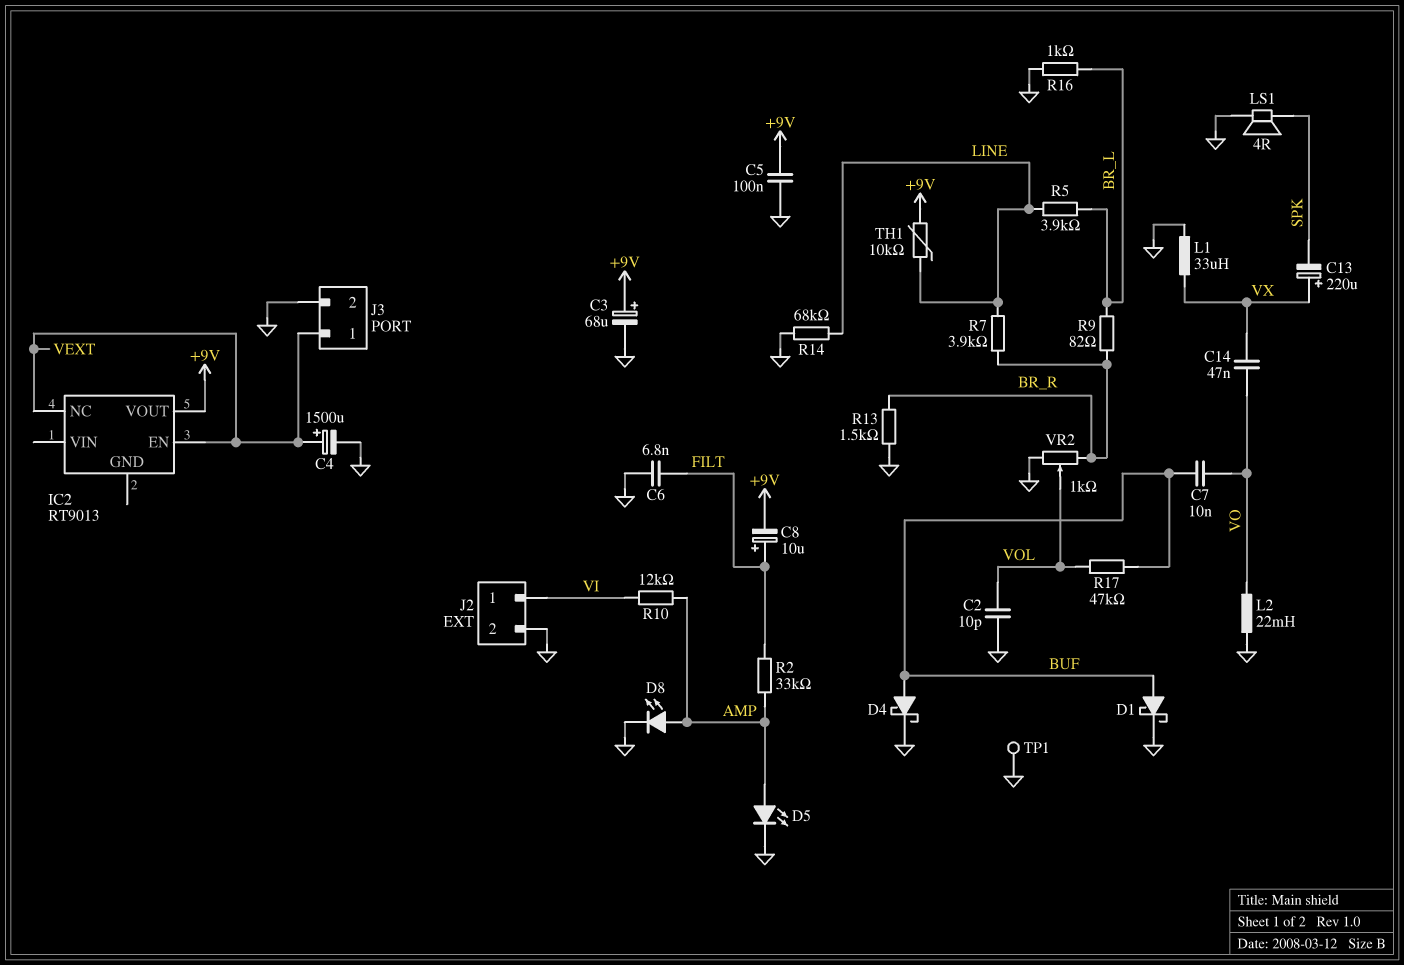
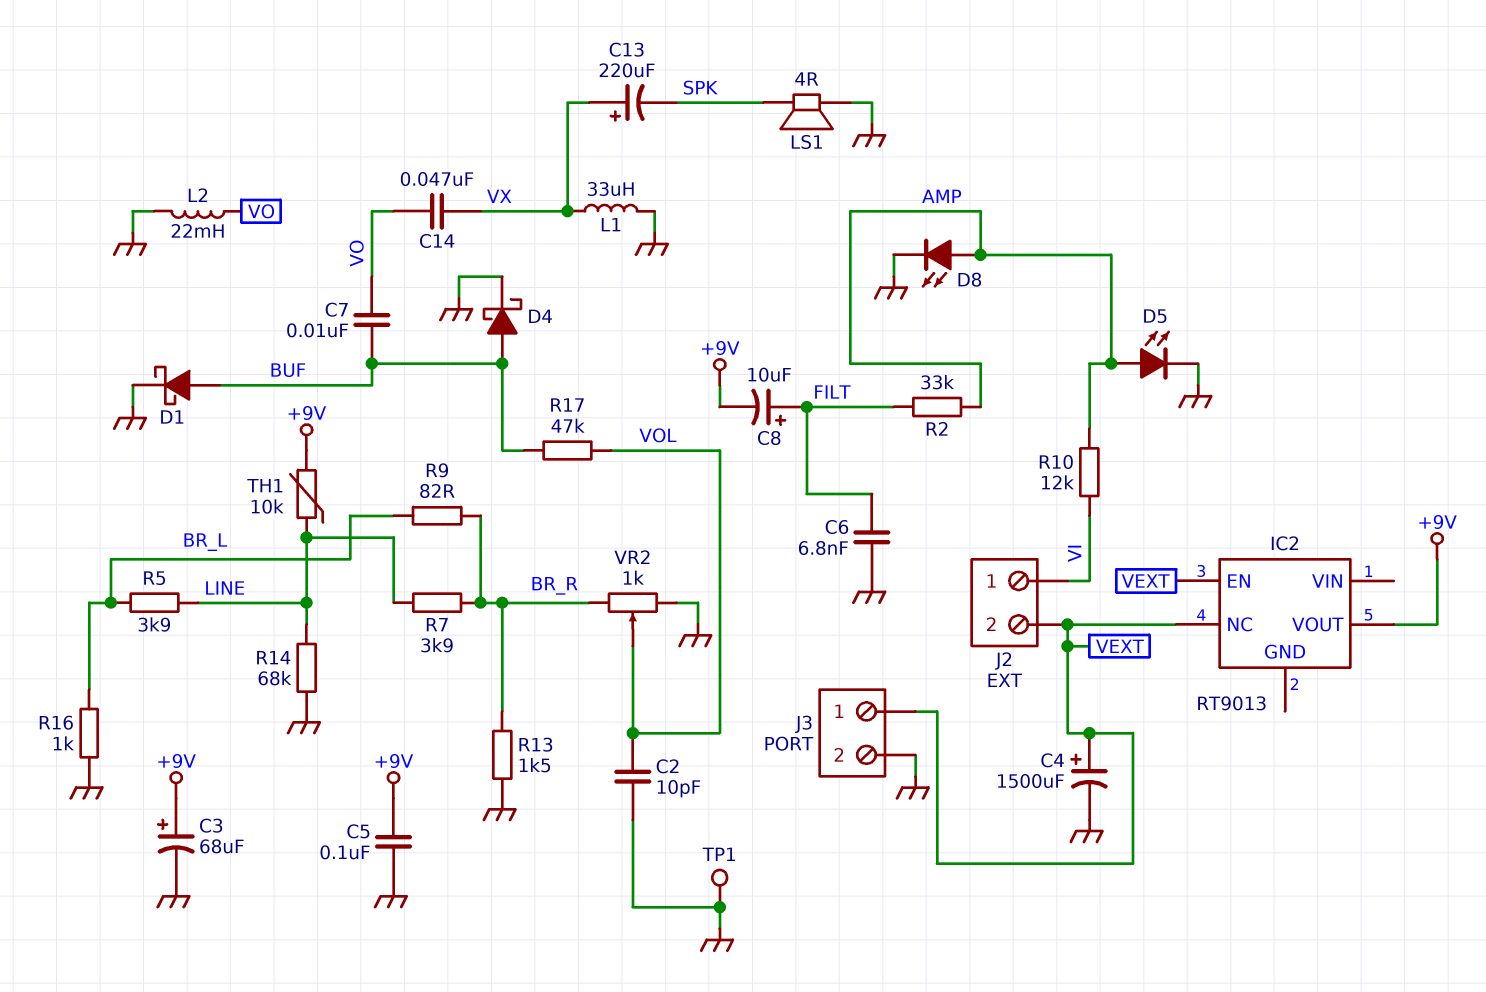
J2 pin 2: GND -> VEXT

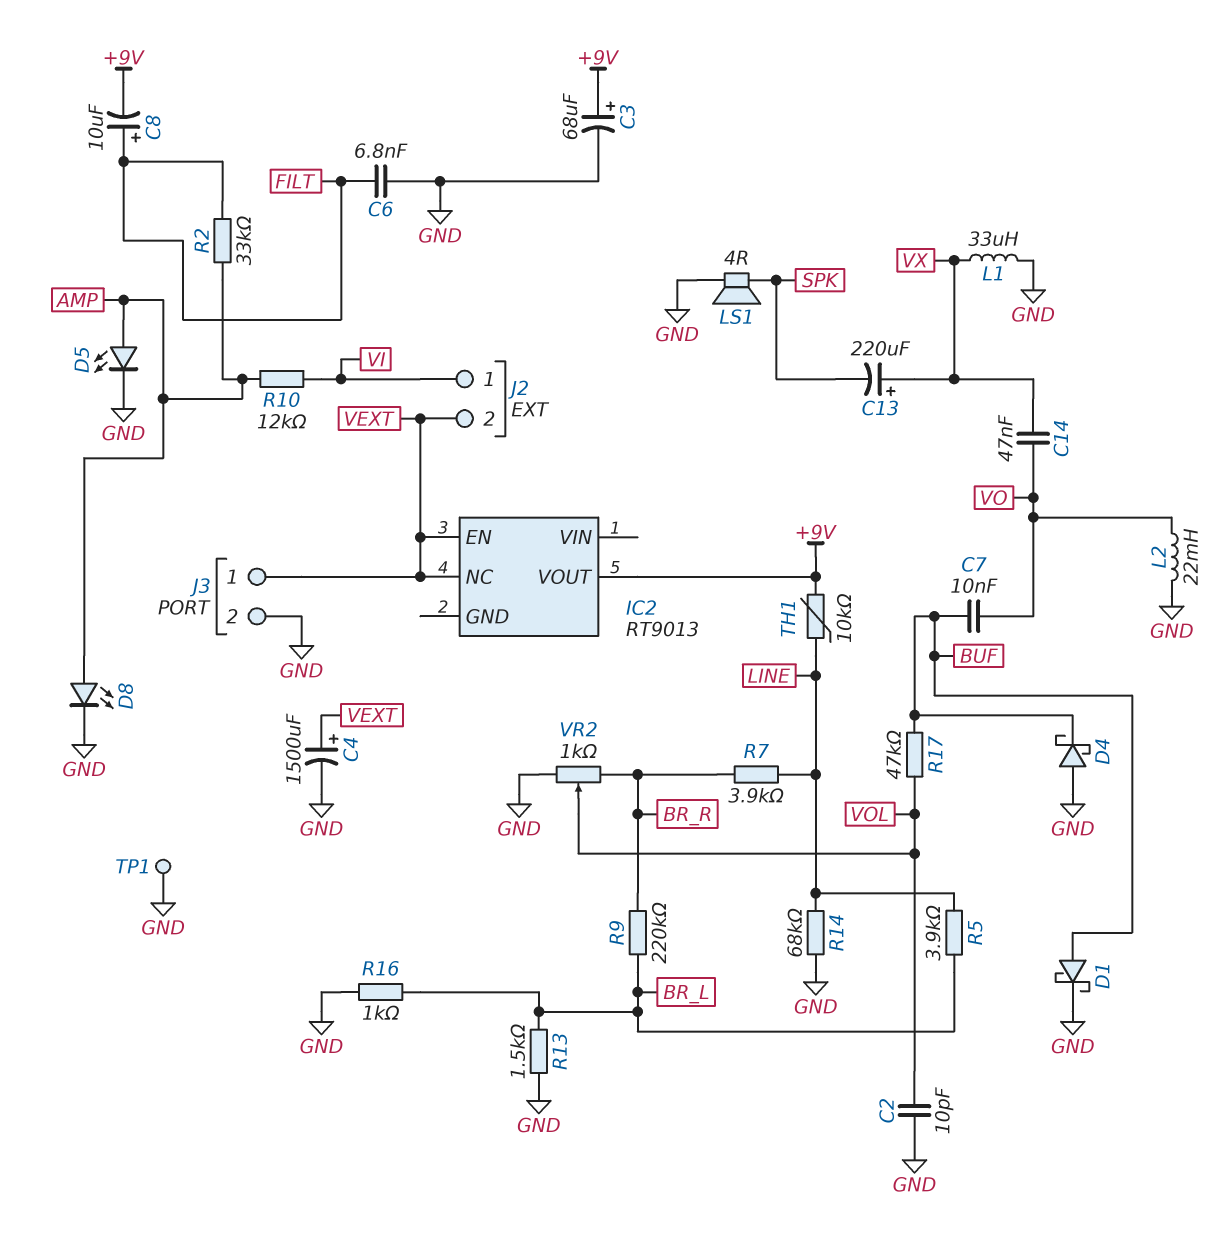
C5: 100nF (+9V, GND) -> none
D4: schottky (A BUF, K GND) -> schottky (A GND, K BUF)
R9: 82 (BR_L, BR_R) -> 220k (BR_L, BR_R)
R13: 1.5k (BR_R, GND) -> 1.5k (BR_L, GND)

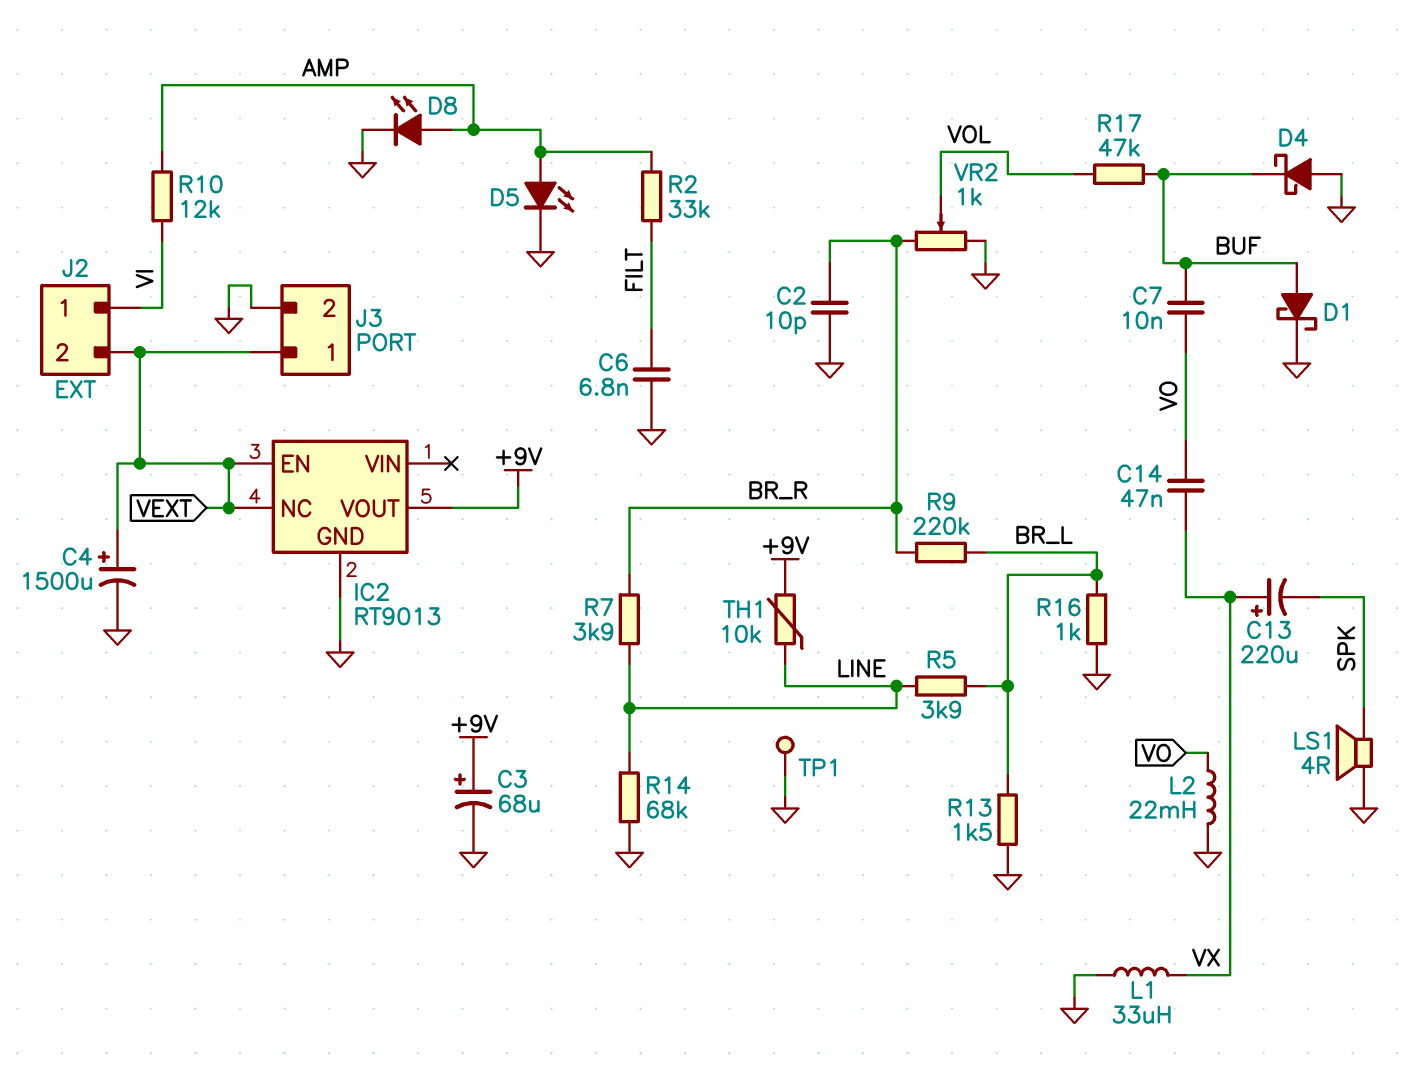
C2: 10pF (GND, VOL) -> 10pF (BR_R, GND)
C8: 10uF (plus FILT, minus +9V) -> none
IC2 pin GND: none -> GND

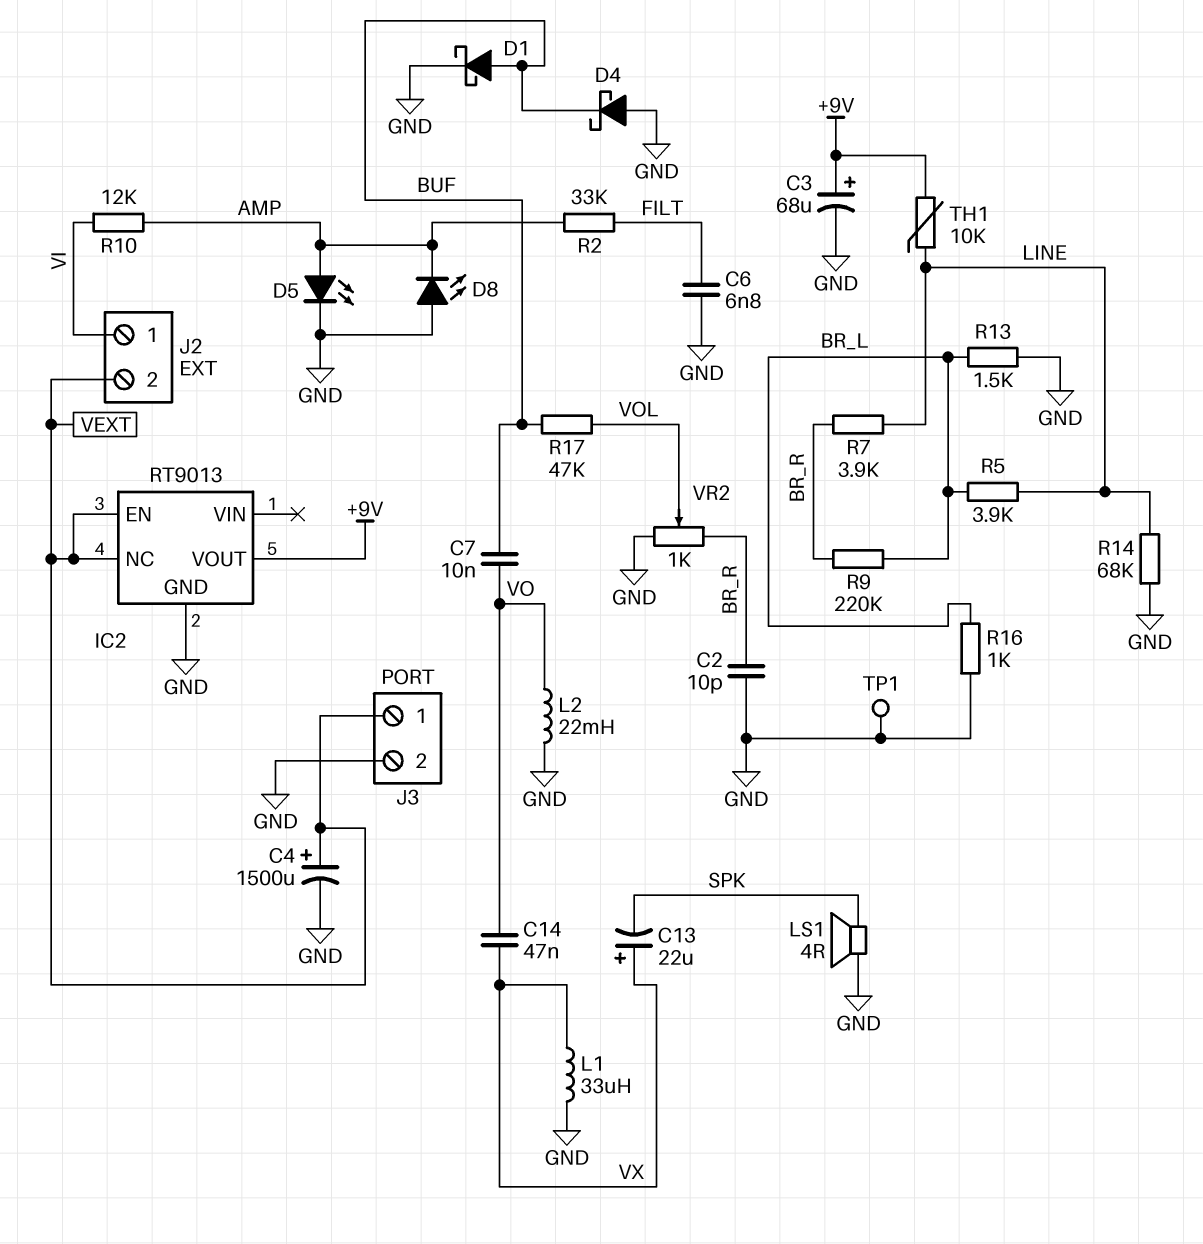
C13: 220uF (plus VX, minus SPK) -> 22uF (plus VX, minus SPK)
D8: LED (A AMP, K GND) -> LED (A GND, K AMP)

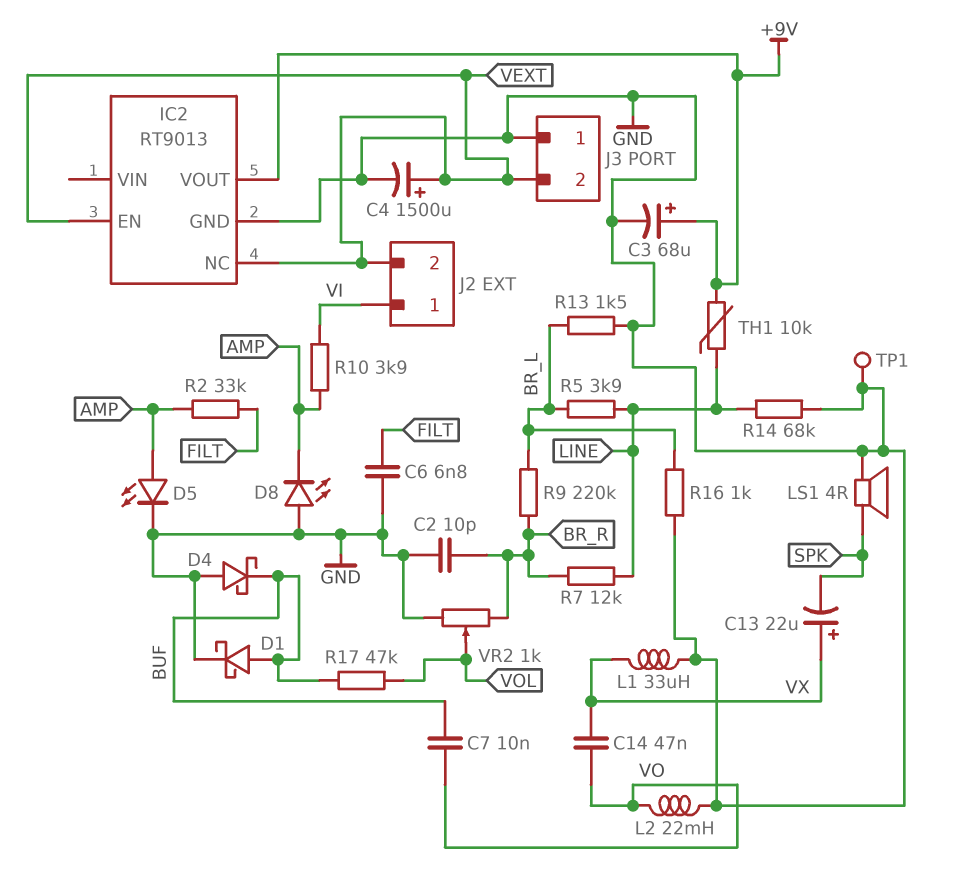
J3 pin 1: VEXT -> GND
J3 pin 2: GND -> VEXT
R7: 3.9k (BR_R, LINE) -> 12k (BR_R, LINE)
R10: 12k (AMP, VI) -> 3.9k (AMP, VI)

